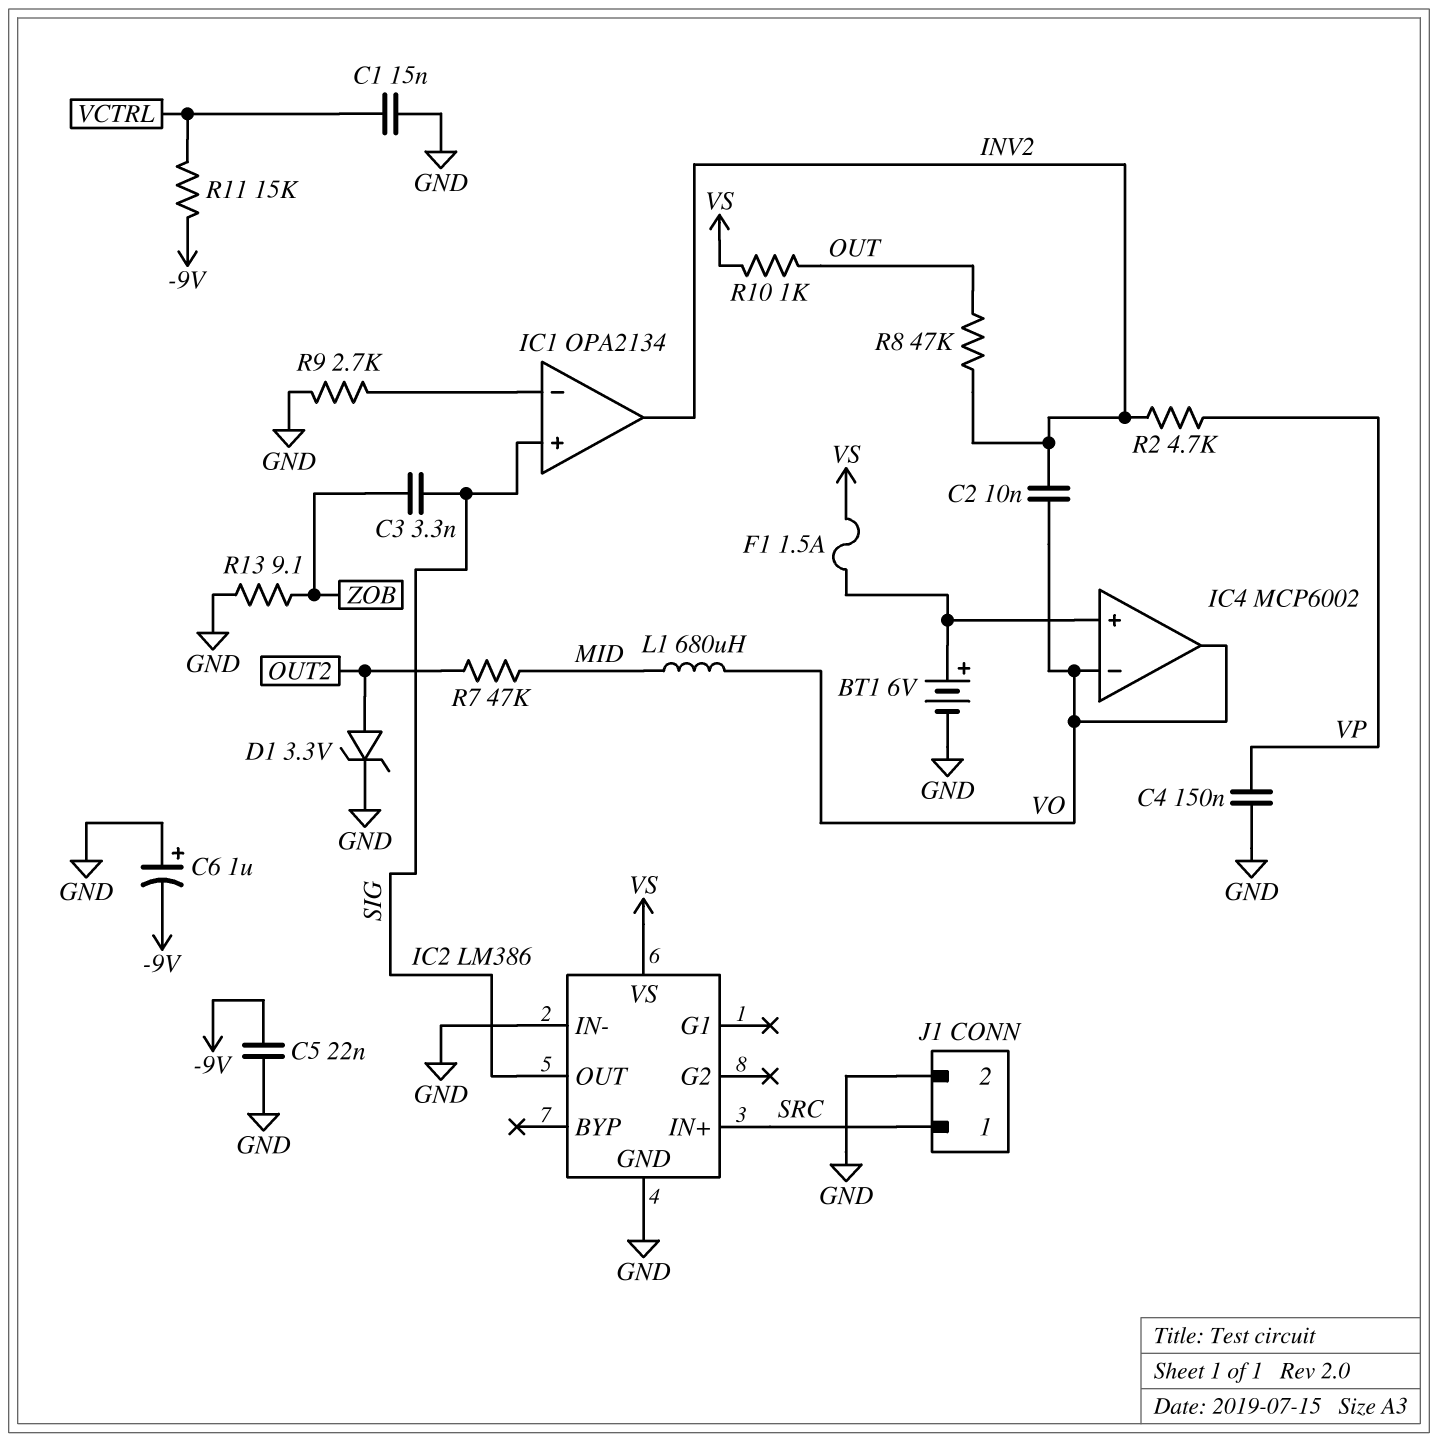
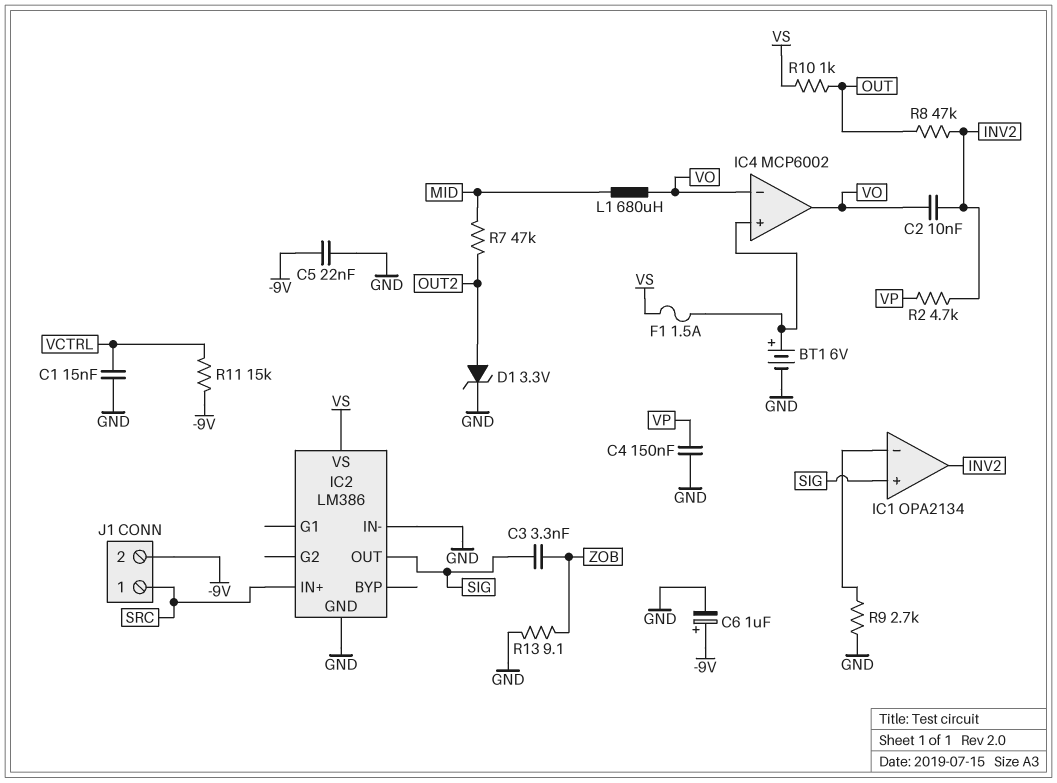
C6: 1uF (plus GND, minus -9V) -> 1uF (plus -9V, minus GND)
J1 pin 2: GND -> -9V

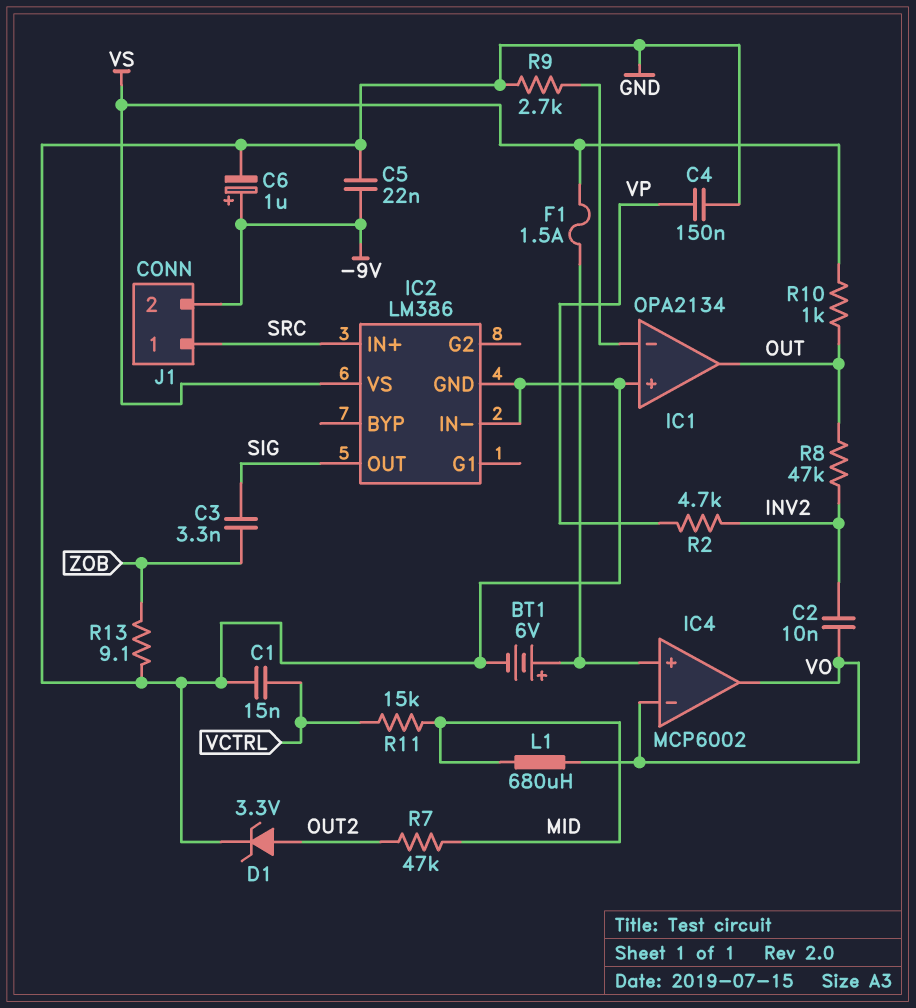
IC1 pin in+: SIG -> GND
IC1 pin out: INV2 -> OUT
R11: 15k (-9V, VCTRL) -> 15k (MID, VCTRL)

